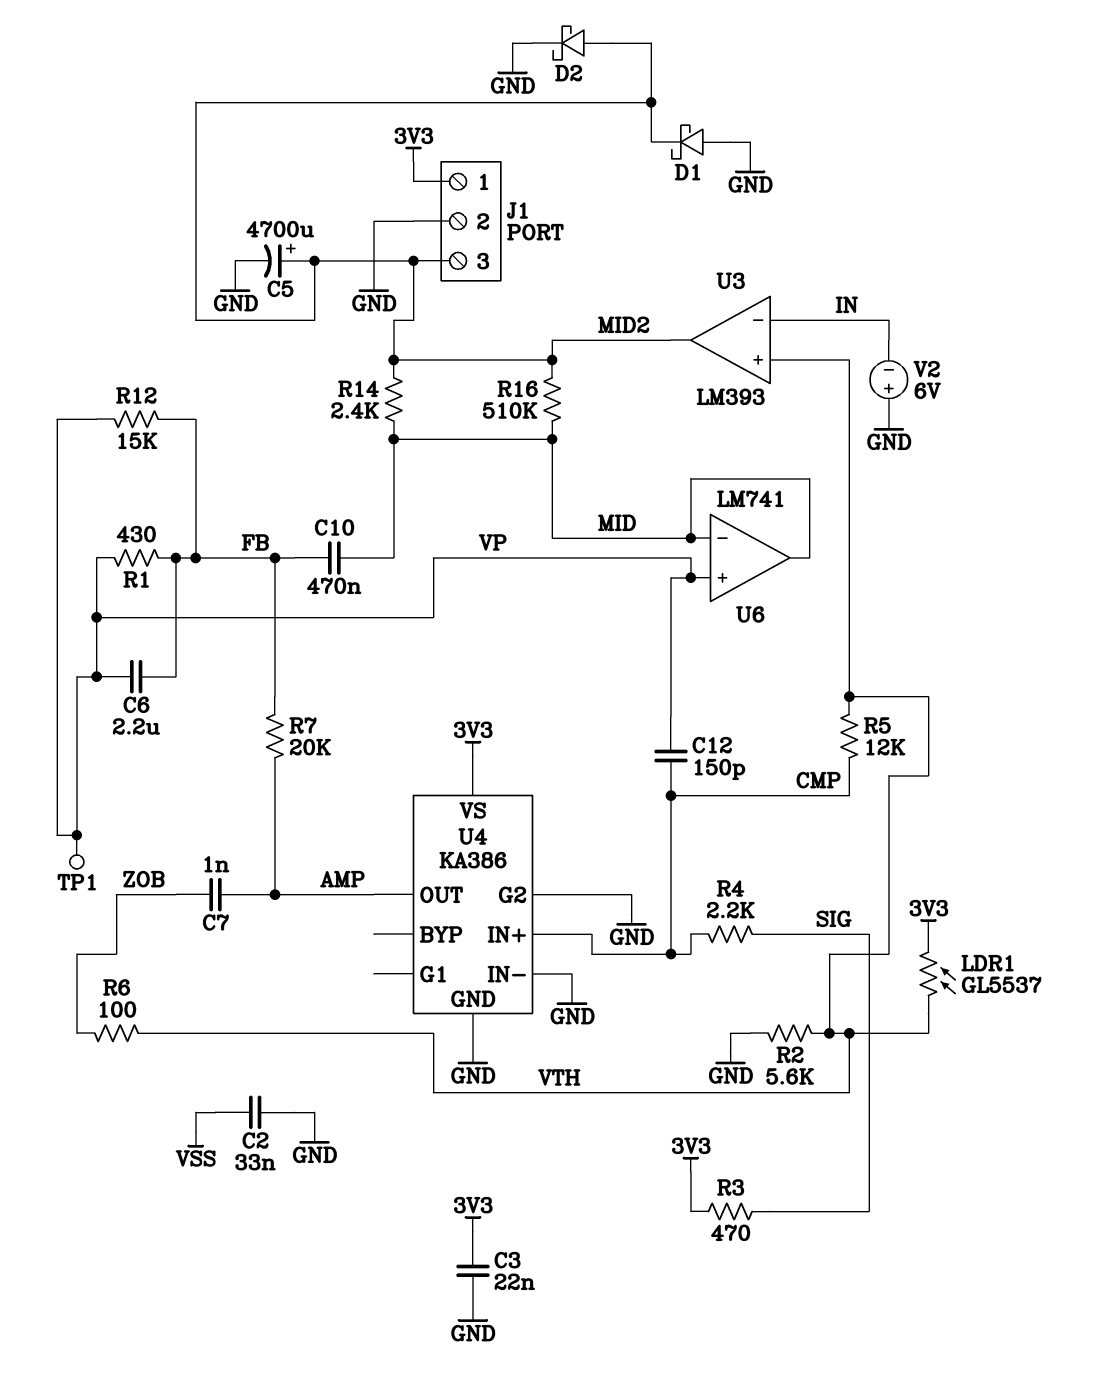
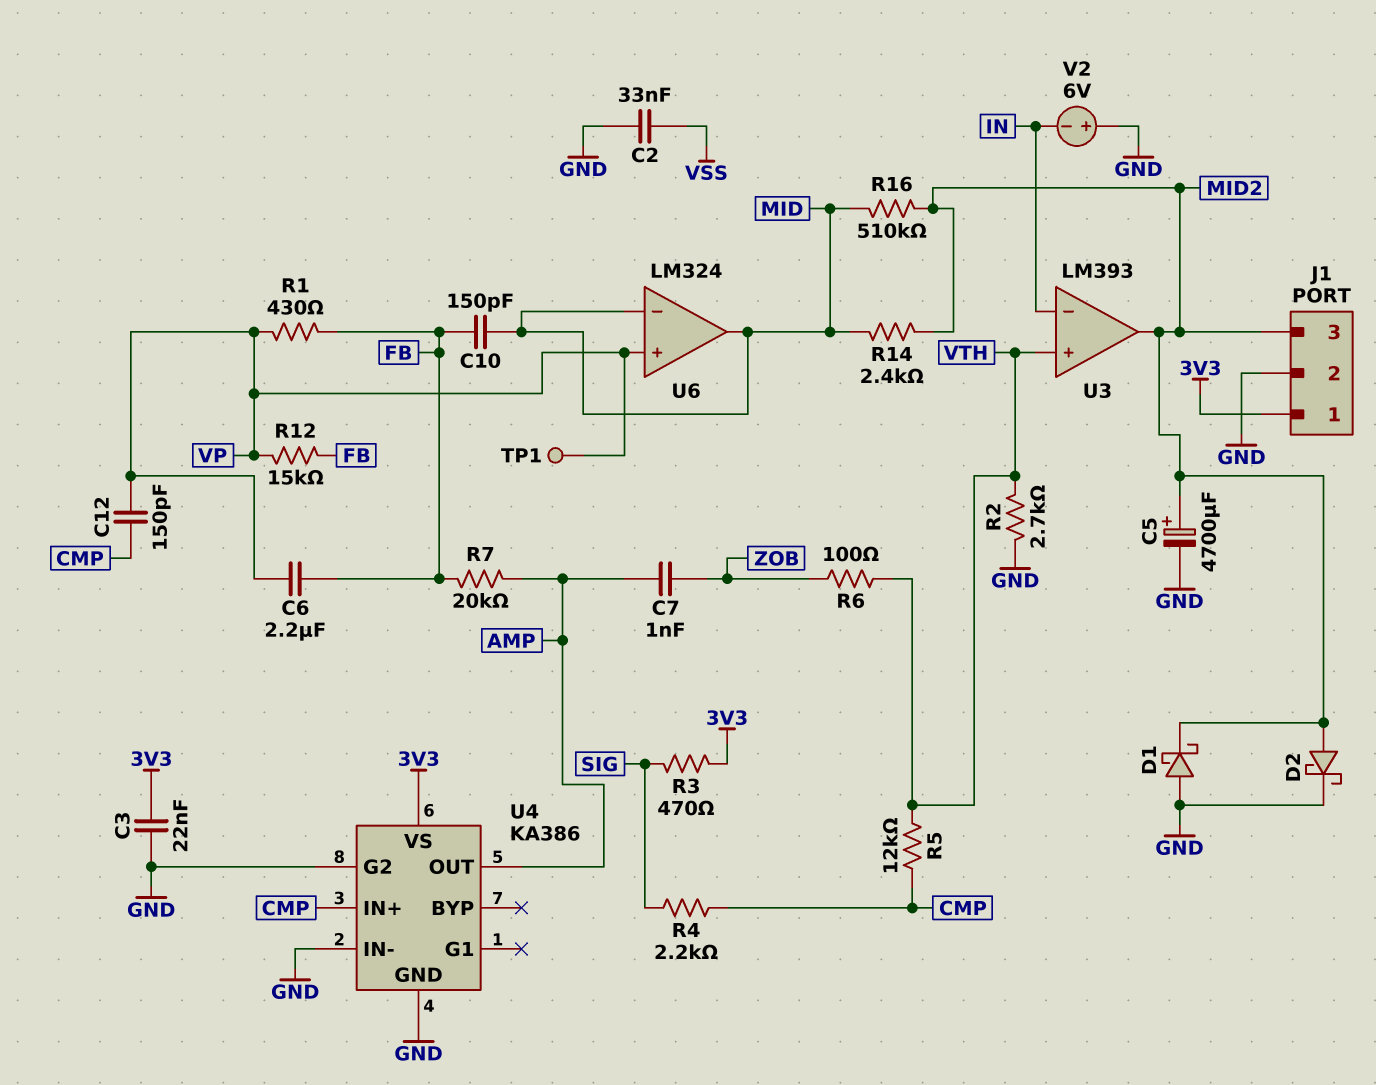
C10: 470nF (FB, MID) -> 150pF (FB, MID)
LDR1: GL5537 (3V3, VTH) -> none
R2: 5.6k (GND, VTH) -> 2.7k (GND, VTH)
U6: LM741 -> LM324

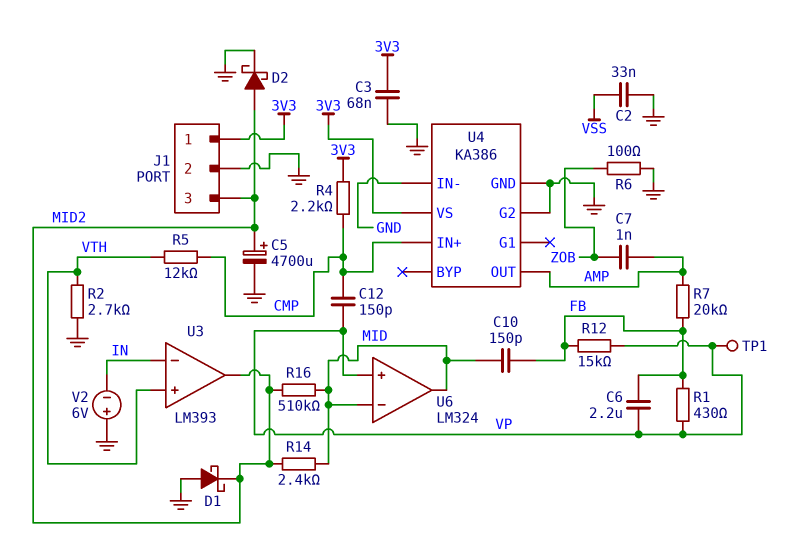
C3: 22nF (3V3, GND) -> 68nF (3V3, GND)
R3: 470 (3V3, SIG) -> none
R4: 2.2k (CMP, SIG) -> 2.2k (3V3, CMP)
R6: 100 (VTH, ZOB) -> 100 (GND, ZOB)

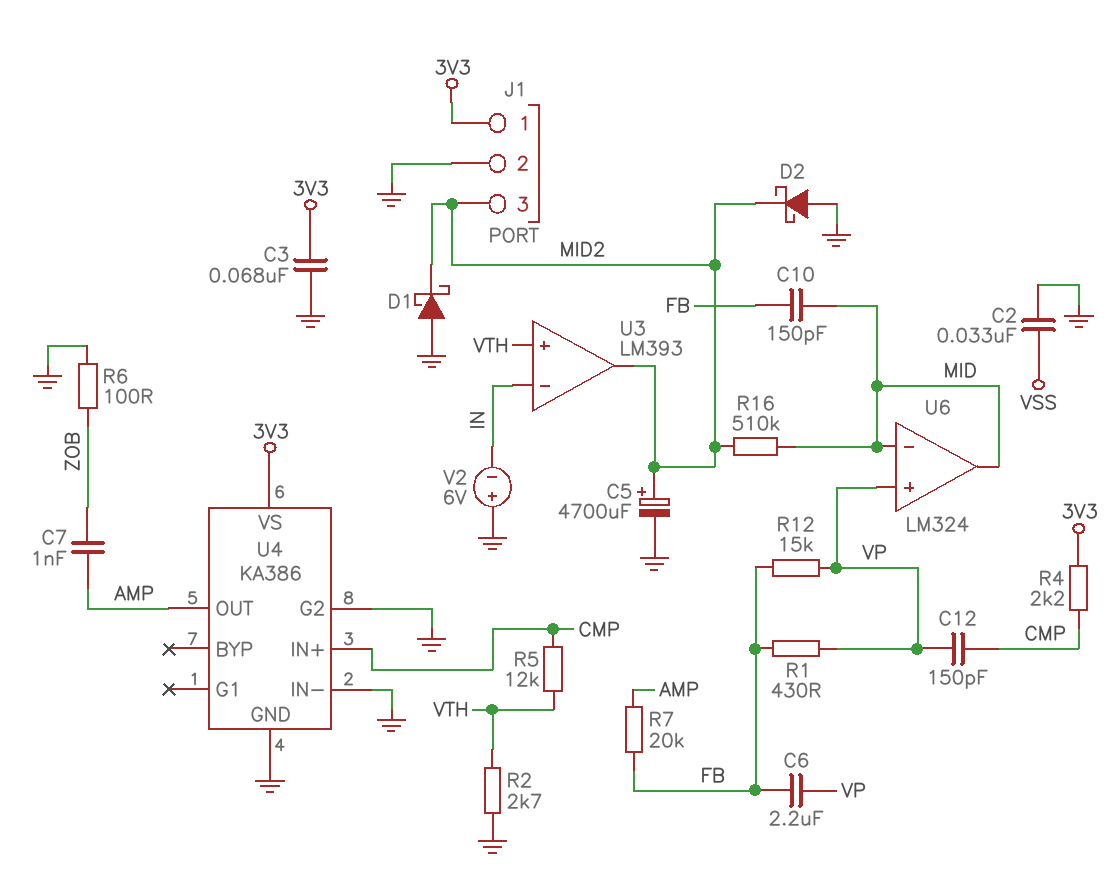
D2: schottky (A MID2, K GND) -> schottky (A GND, K MID2)
R14: 2.4k (MID, MID2) -> none
TP1: test point (VP) -> none

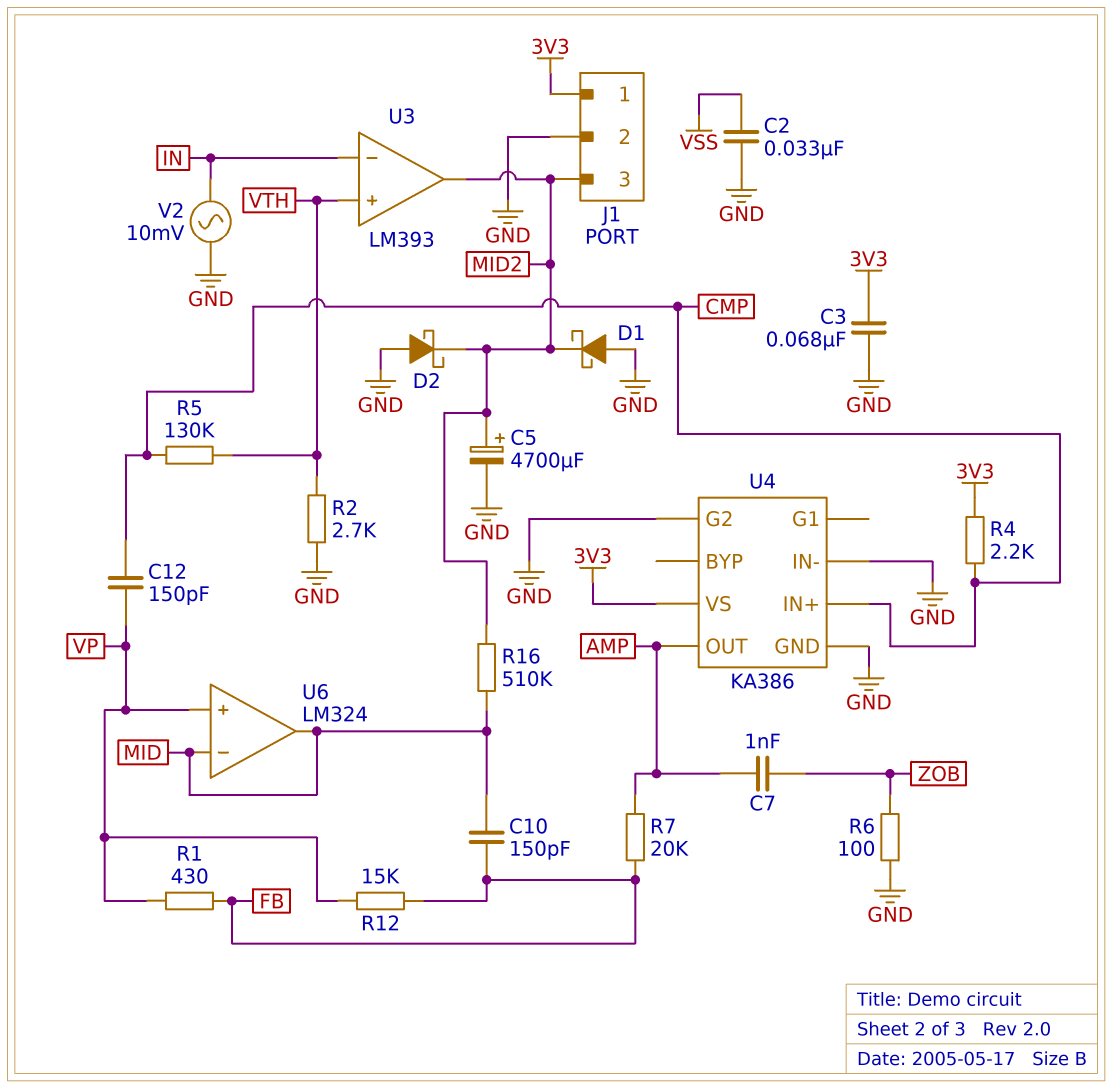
C6: 2.2uF (FB, VP) -> none
R5: 12k (CMP, VTH) -> 130k (CMP, VTH)
V2: 6V (plus GND, minus IN) -> AC 10mV (GND, IN)

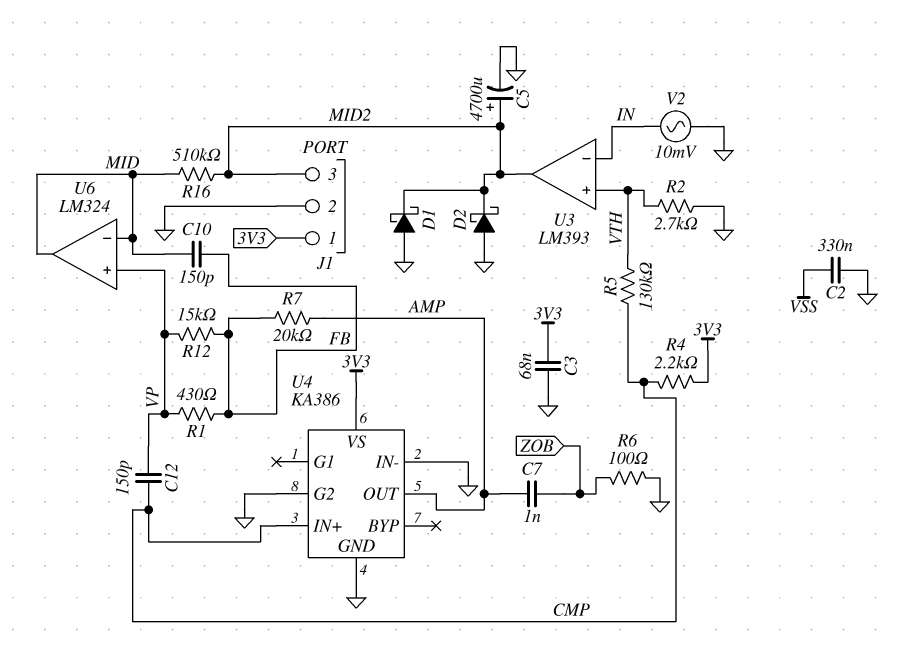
C2: 33nF (GND, VSS) -> 330nF (GND, VSS)

